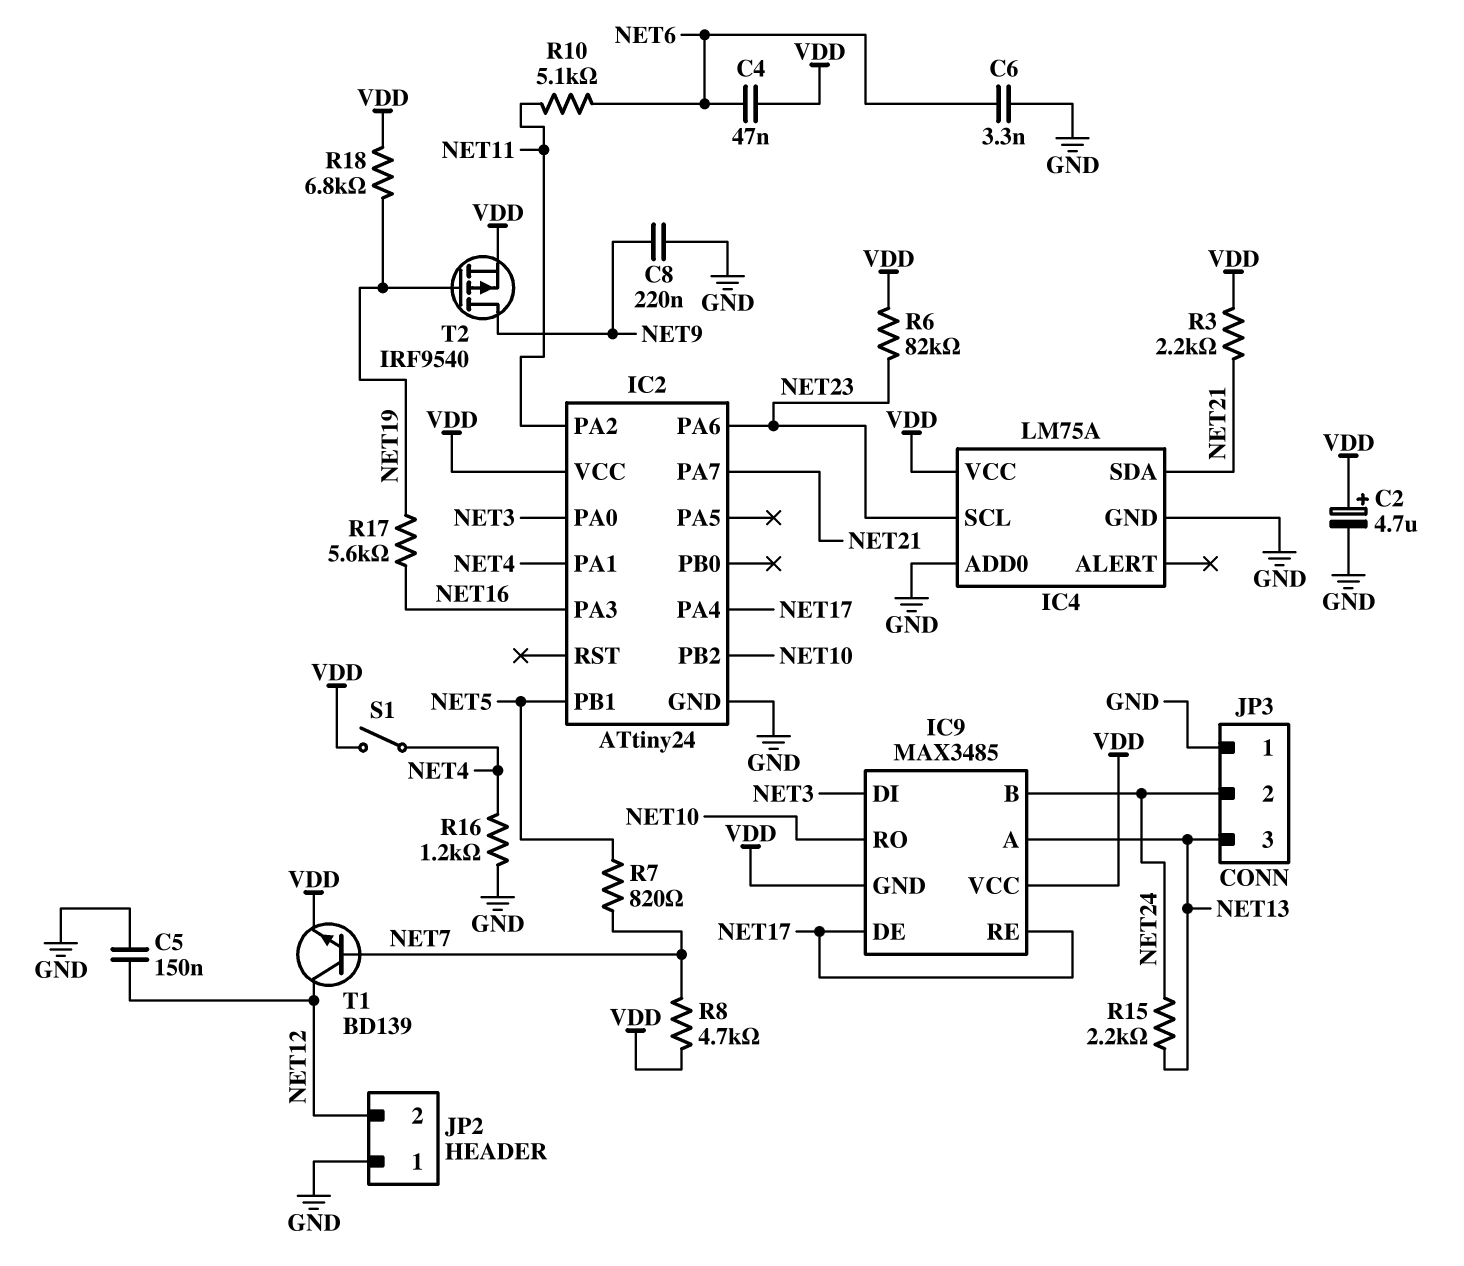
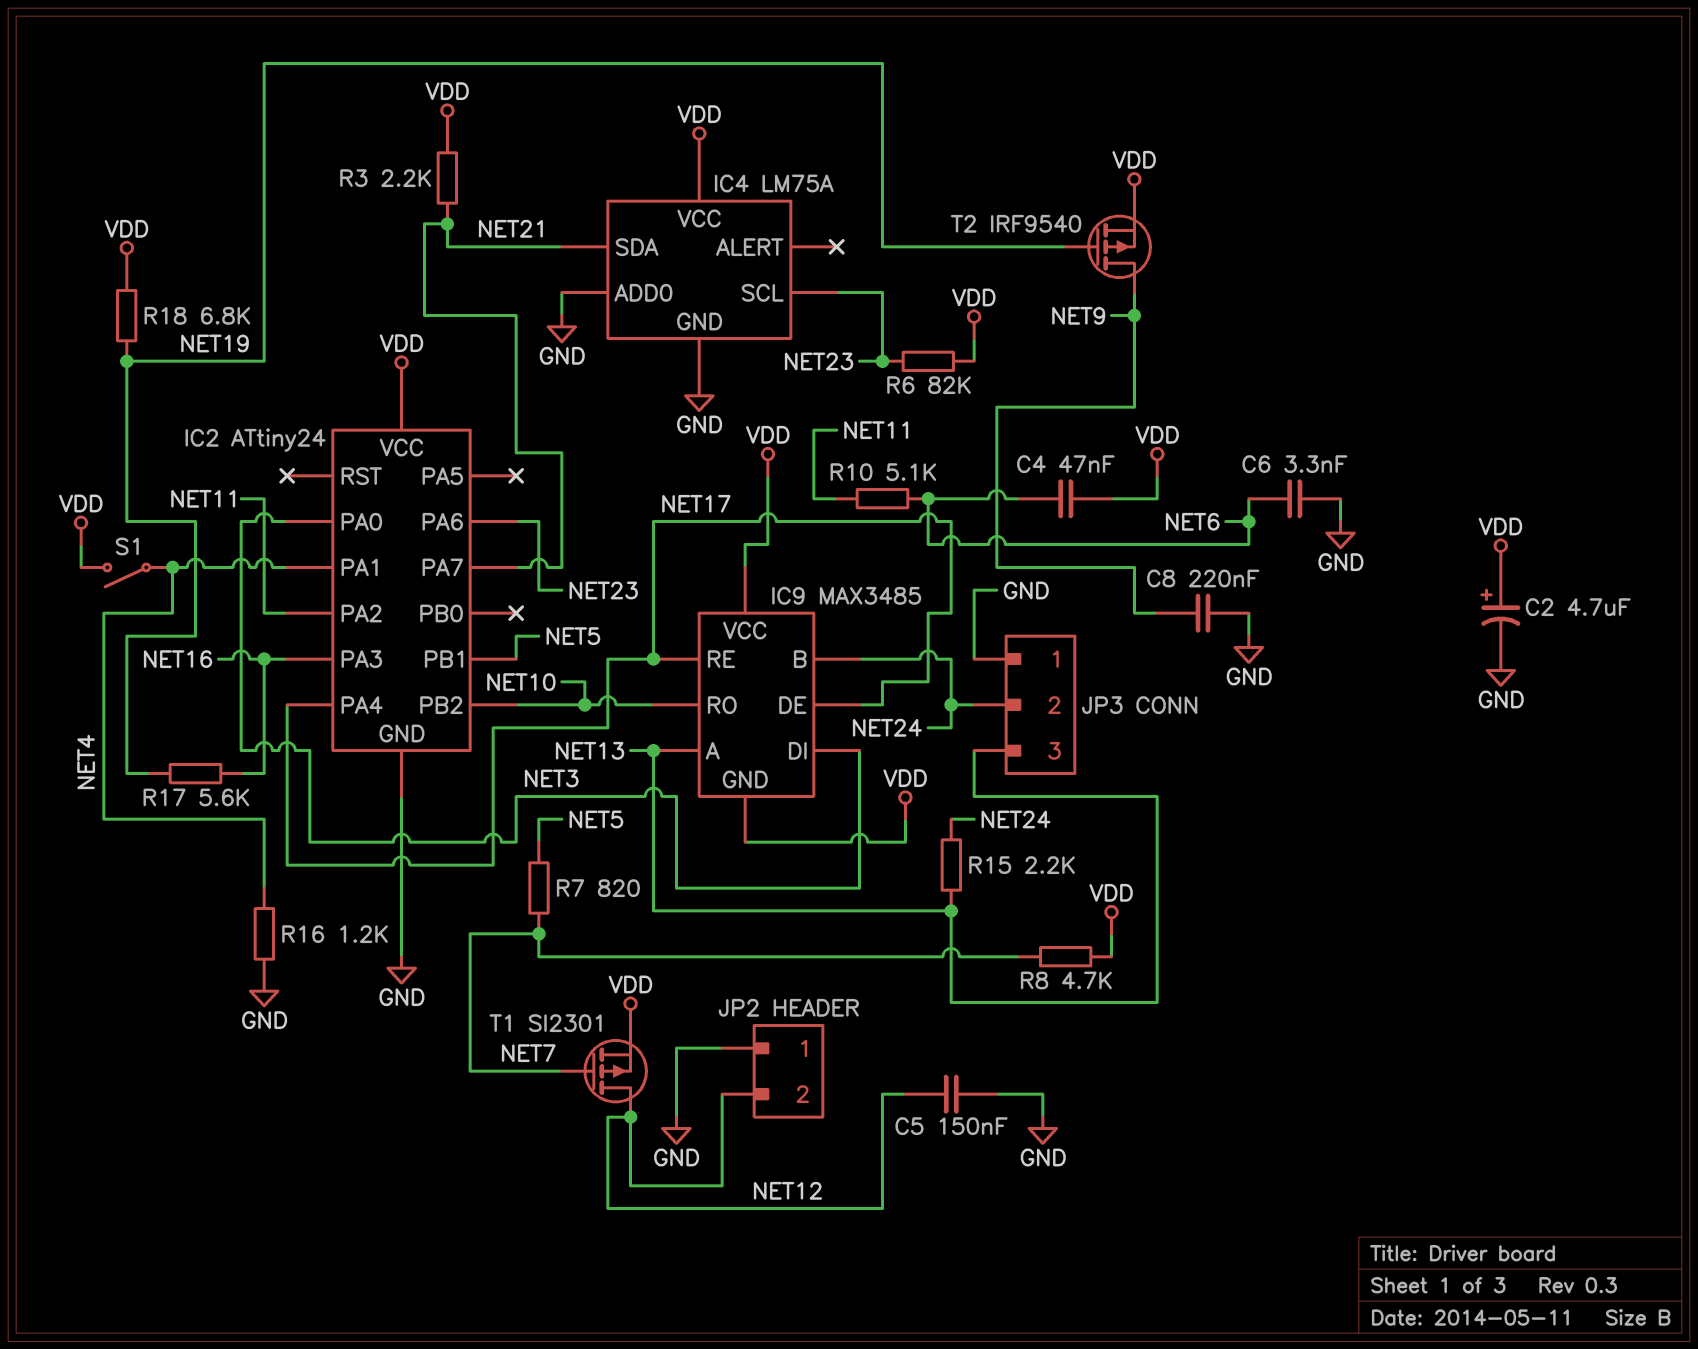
T1: NPN BD139 (B NET7, C NET12, E VDD) -> PMOS SI2301 (G NET7, D NET12, S VDD)

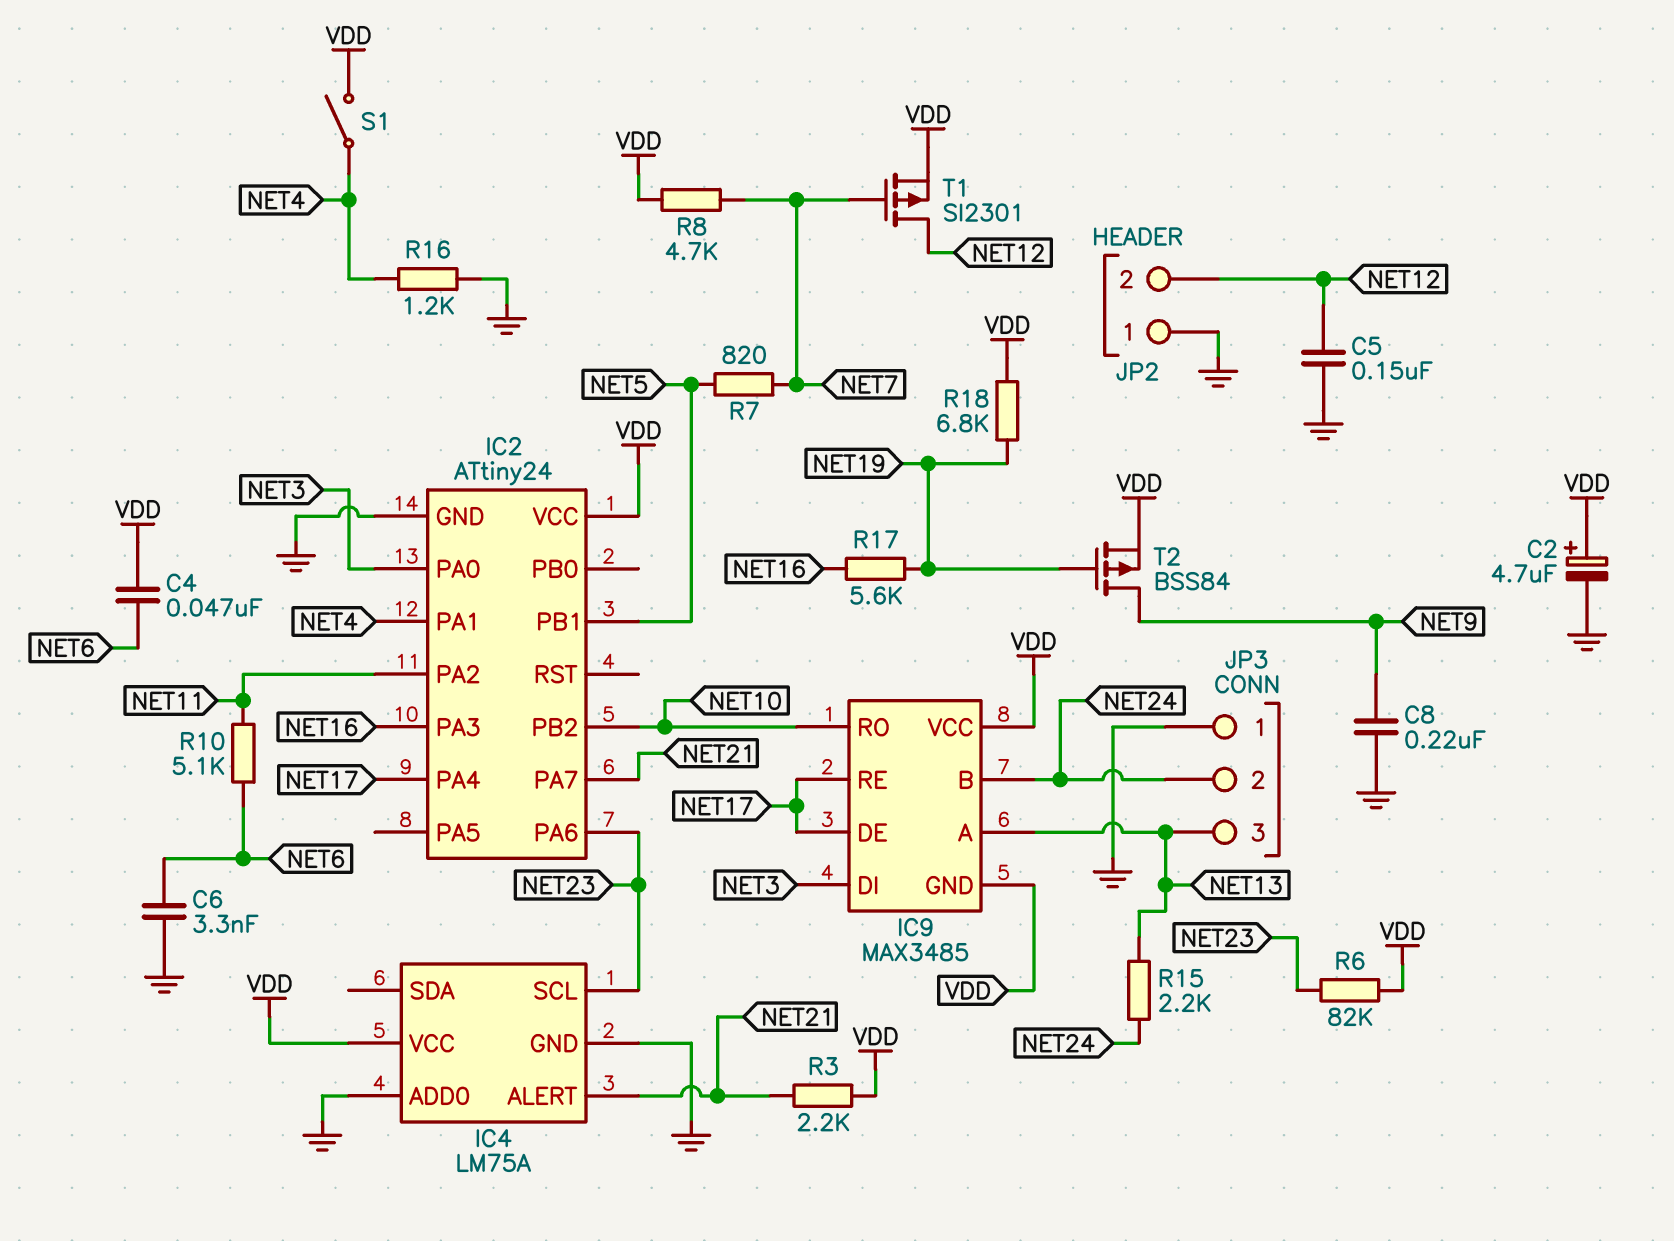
IC4 pin ALERT: none -> NET21
IC4 pin SDA: NET21 -> none
T2: PMOS IRF9540 (G NET19, D NET9, S VDD) -> PMOS BSS84 (G NET19, D NET9, S VDD)

